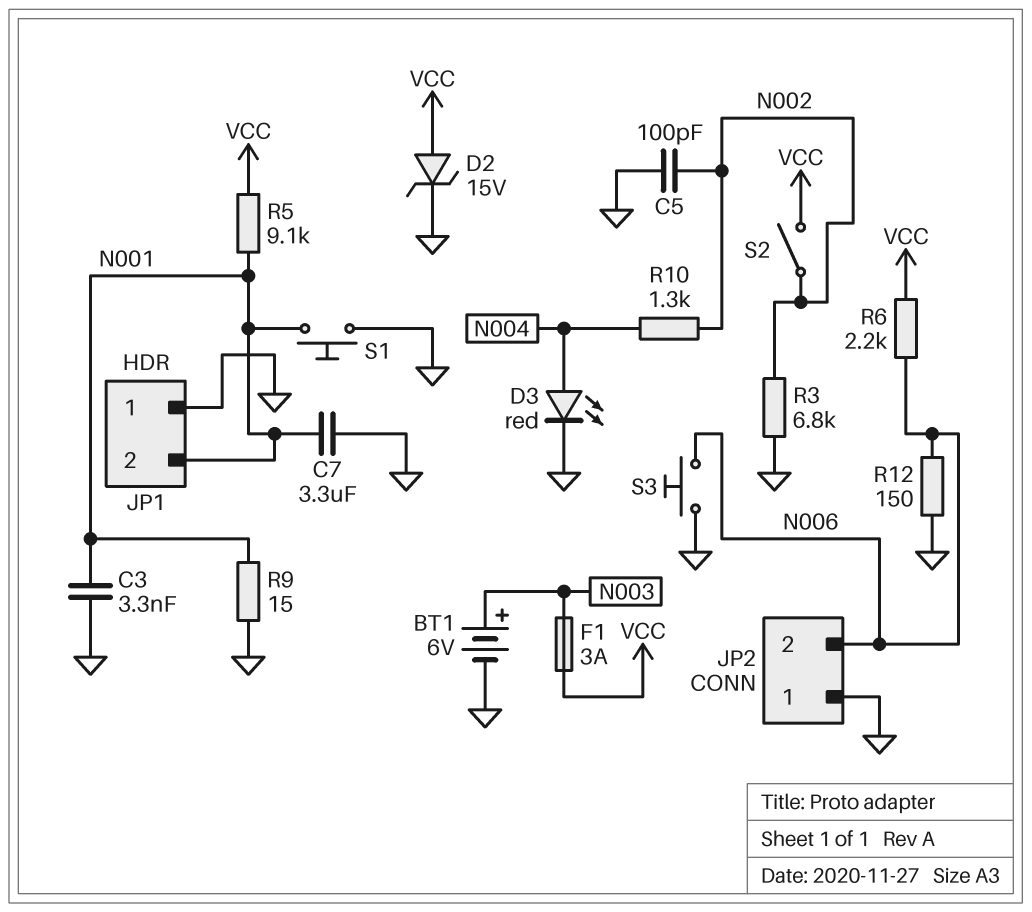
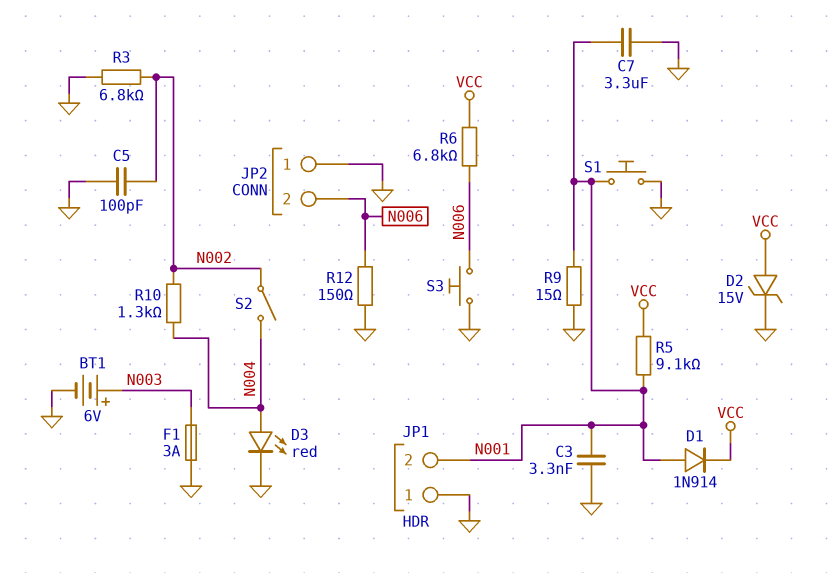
D1: none -> diode 1N914 (A N001, K VCC)
F1: 3A (N003, VCC) -> 3A (GND, N003)
R6: 2.2k (N006, VCC) -> 6.8k (N006, VCC)
S2: switch (N002, VCC) -> switch (N002, N004)

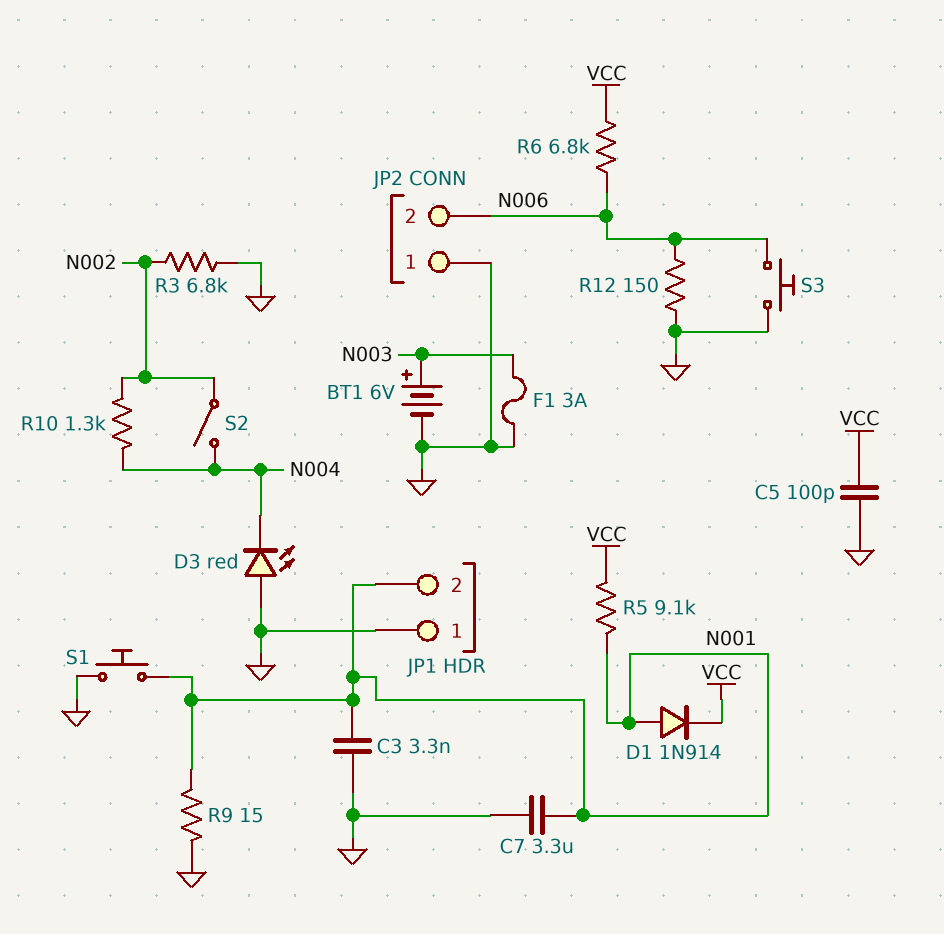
C5: 100pF (GND, N002) -> 100pF (GND, VCC)
D2: zener 15V (A VCC, K GND) -> none
D3: LED red (A N004, K GND) -> LED red (A GND, K N004)

